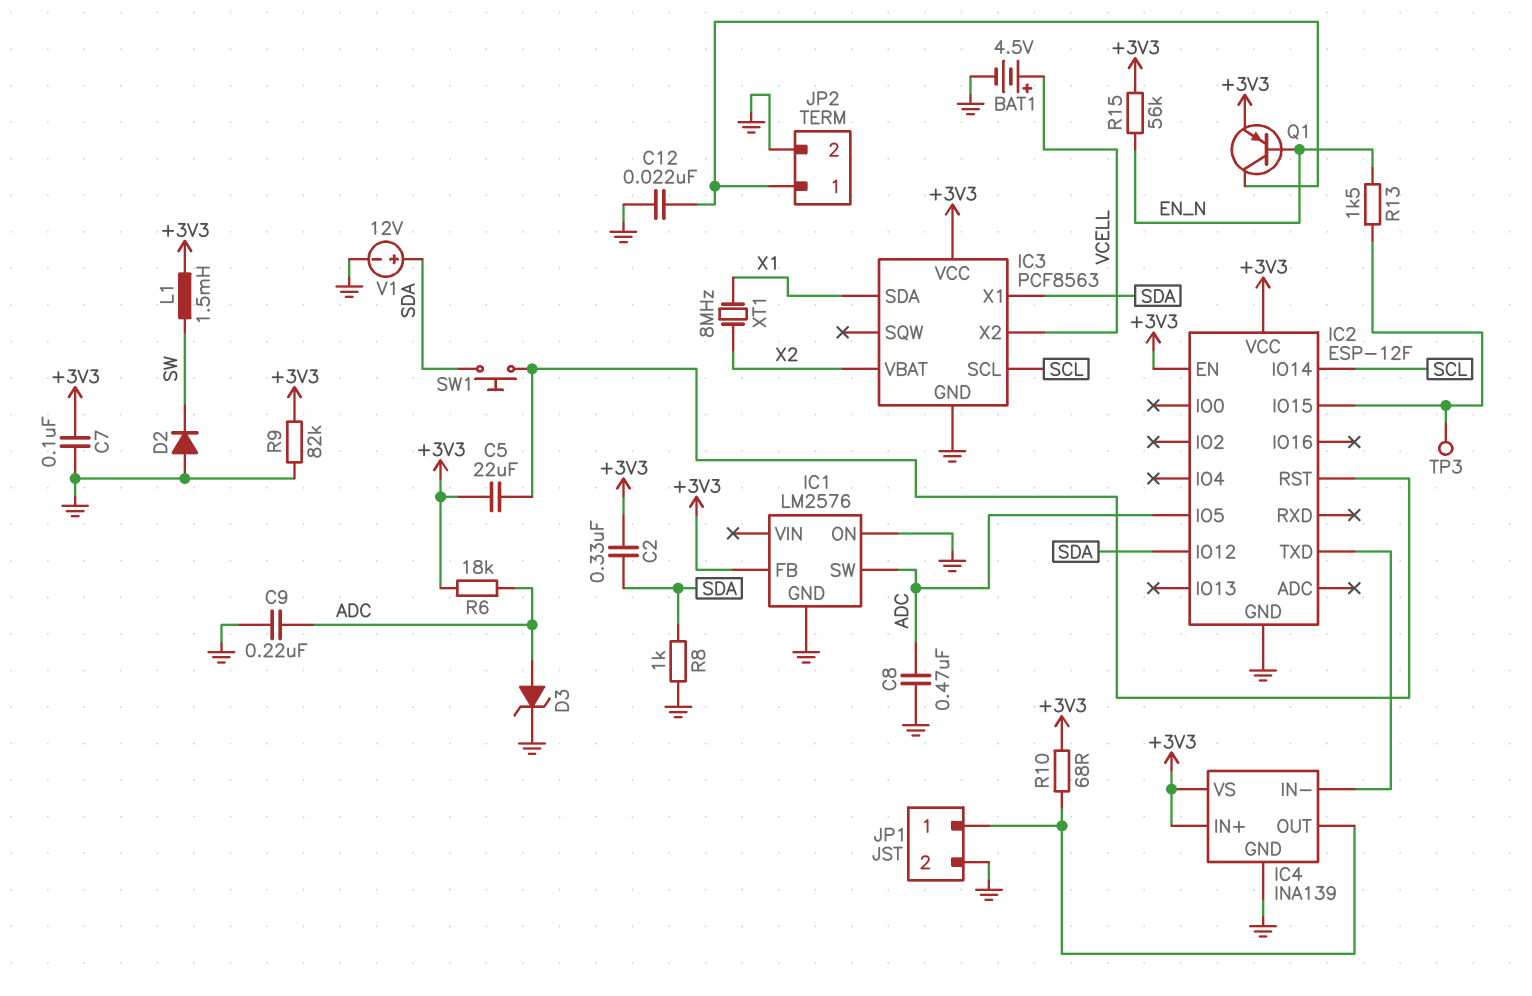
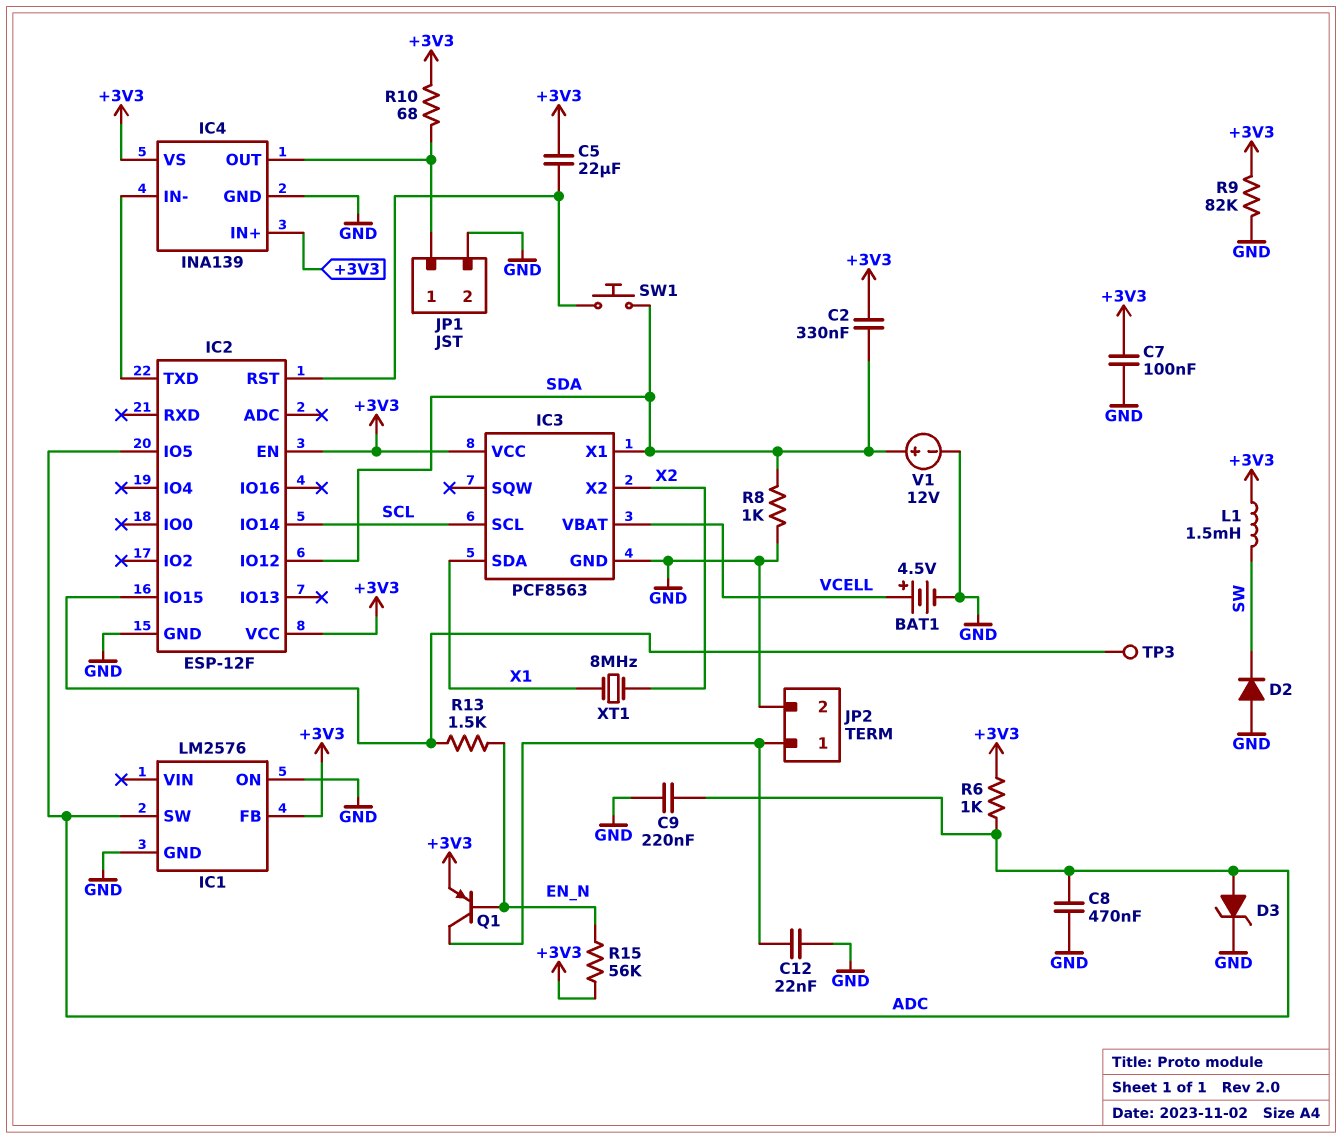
IC3 pin VBAT: X2 -> VCELL
IC3 pin X2: VCELL -> X2
R6: 18k (+3V3, ADC) -> 1k (+3V3, ADC)

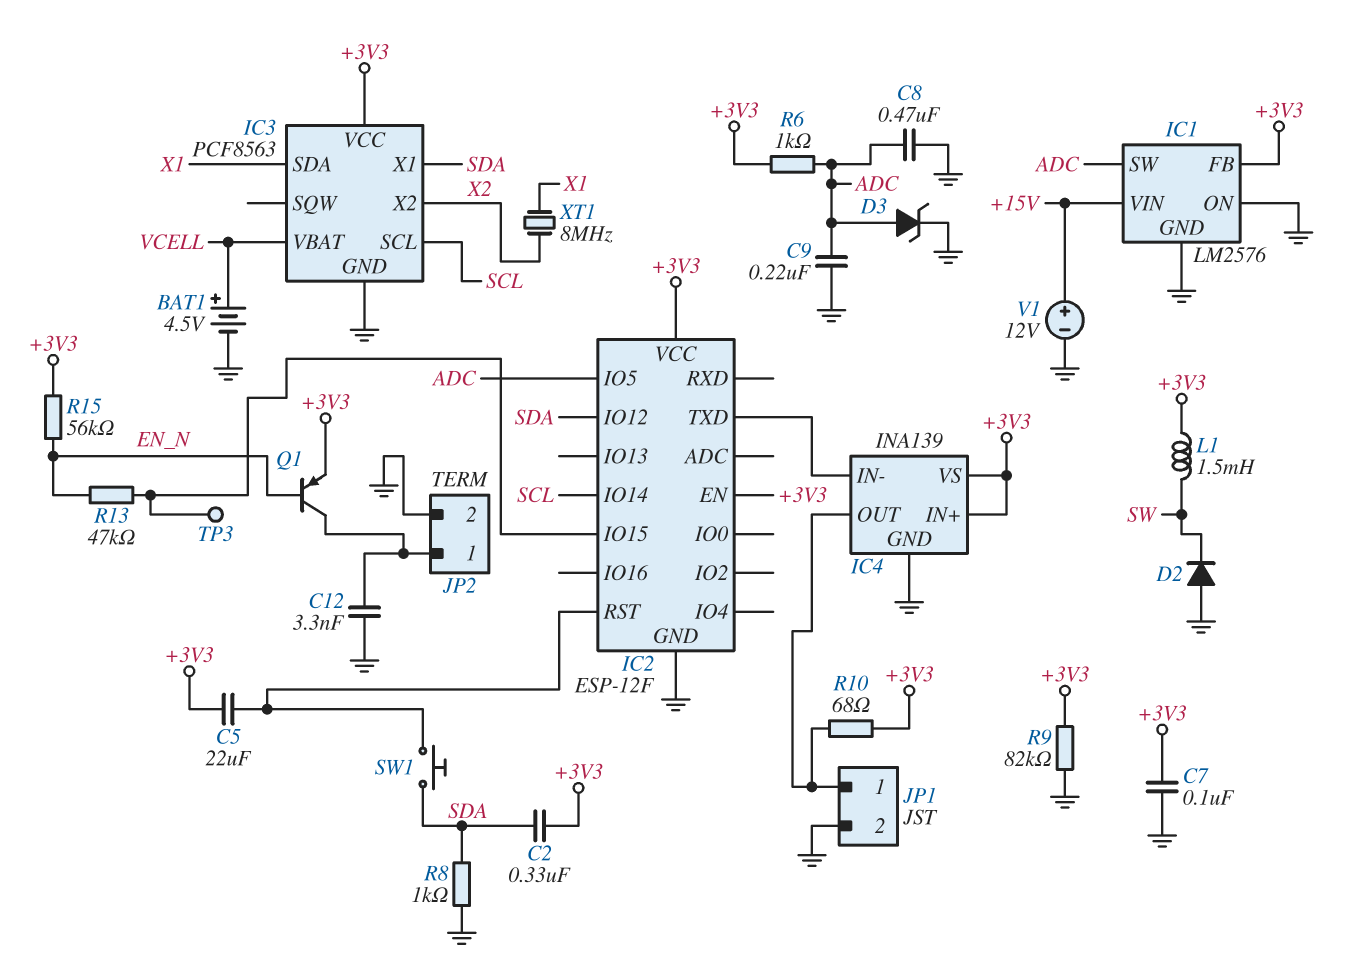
C12: 22nF (GND, JP2/1) -> 3.3nF (GND, JP2/1)
IC1 pin VIN: none -> +15V
R13: 1.5k (EN_N, IC2/IO15) -> 47k (EN_N, IC2/IO15)
V1: 12V (plus SDA, minus GND) -> 12V (plus +15V, minus GND)

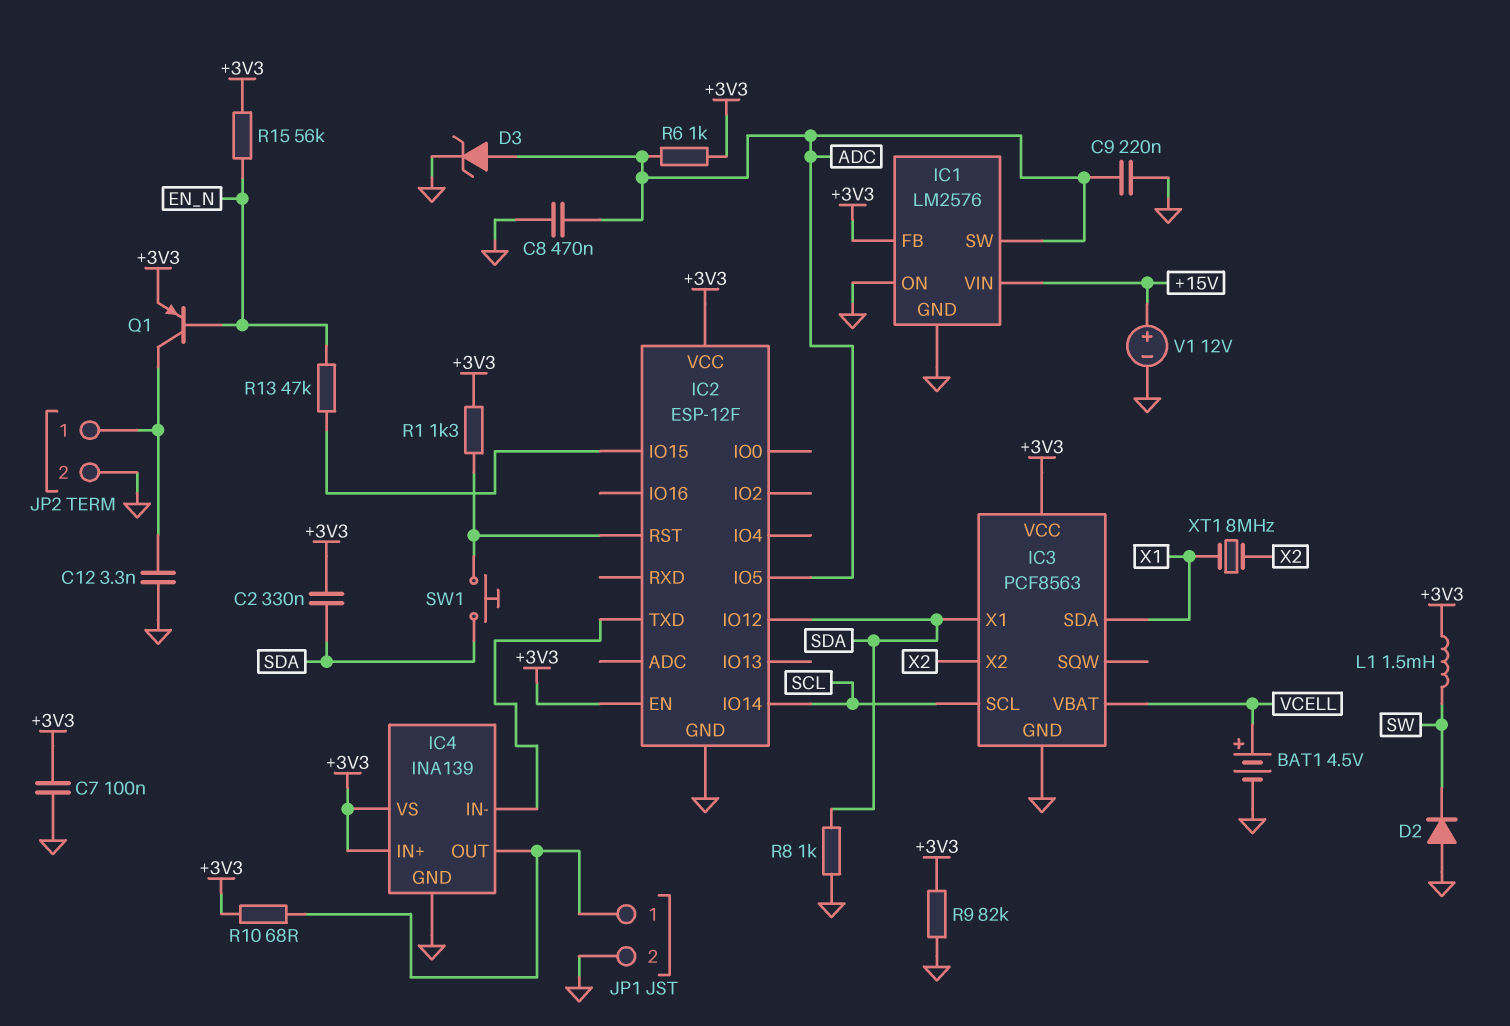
C5: 22uF (+3V3, IC2/RST) -> none
R1: none -> 1.3k (+3V3, IC2/RST)
TP3: test point (IC2/IO15) -> none

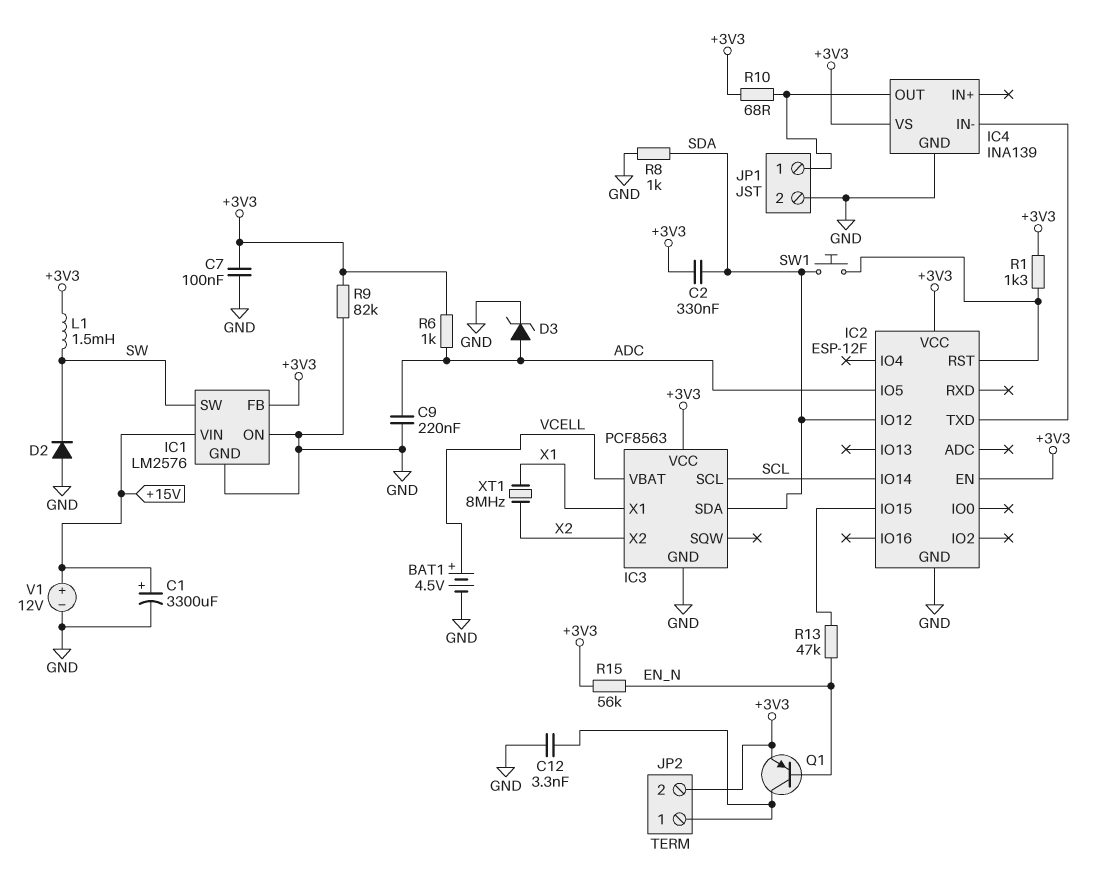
C1: none -> 3300uF (plus +15V, minus GND)
C8: 470nF (ADC, GND) -> none
IC1 pin SW: ADC -> SW
IC3 pin SDA: X1 -> SDA
IC3 pin X1: SDA -> X1
IC4 pin IN+: +3V3 -> none
JP2 pin 2: GND -> +3V3

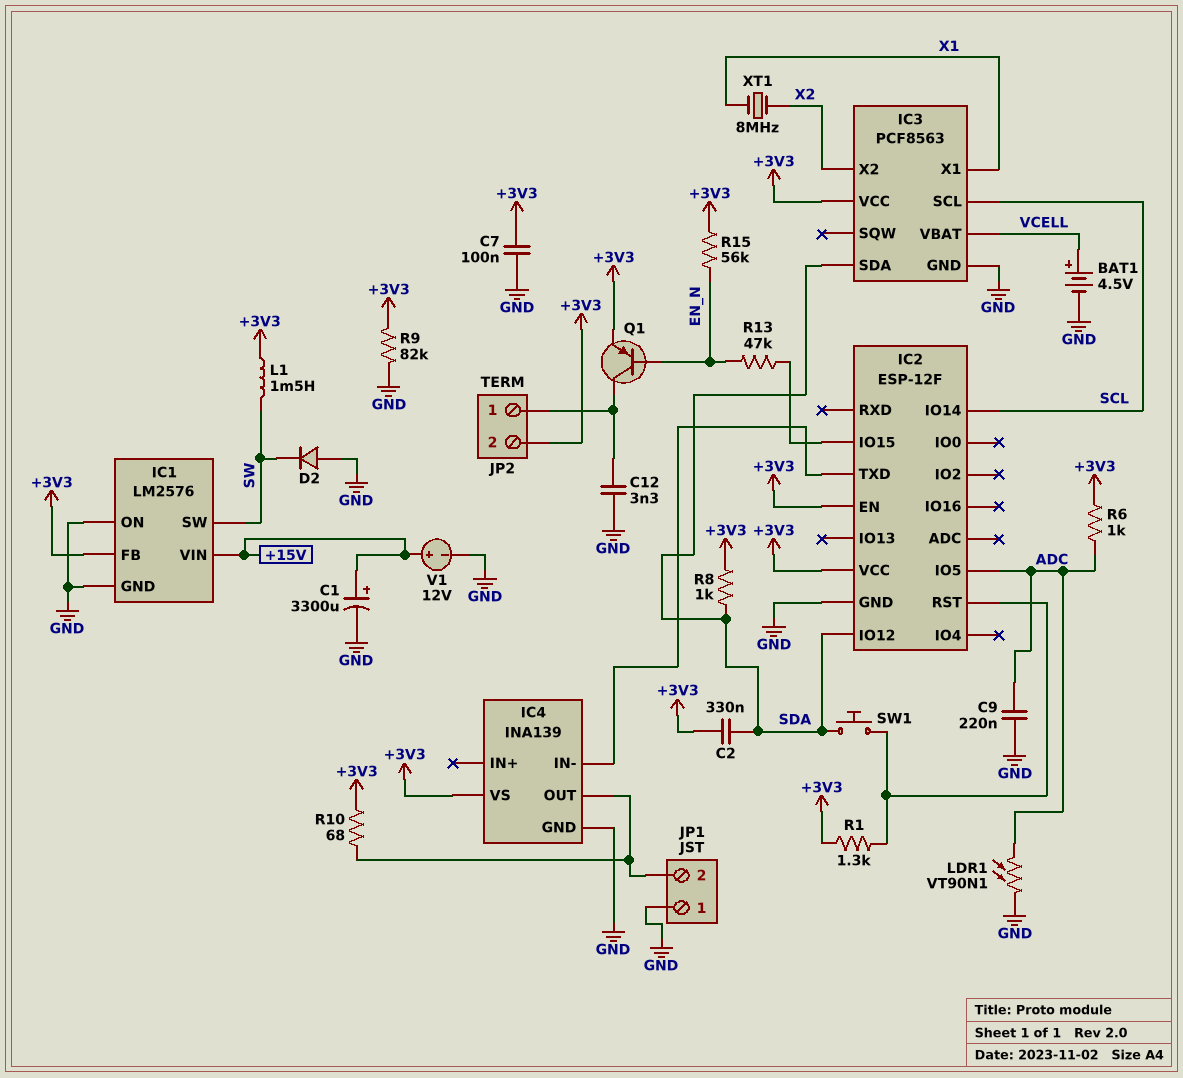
D3: zener (A ADC, K GND) -> none
JP1 pin 1: IC4/OUT -> GND
JP1 pin 2: GND -> IC4/OUT
LDR1: none -> VT90N1 (ADC, GND)
R8: 1k (GND, SDA) -> 1k (+3V3, SDA)

